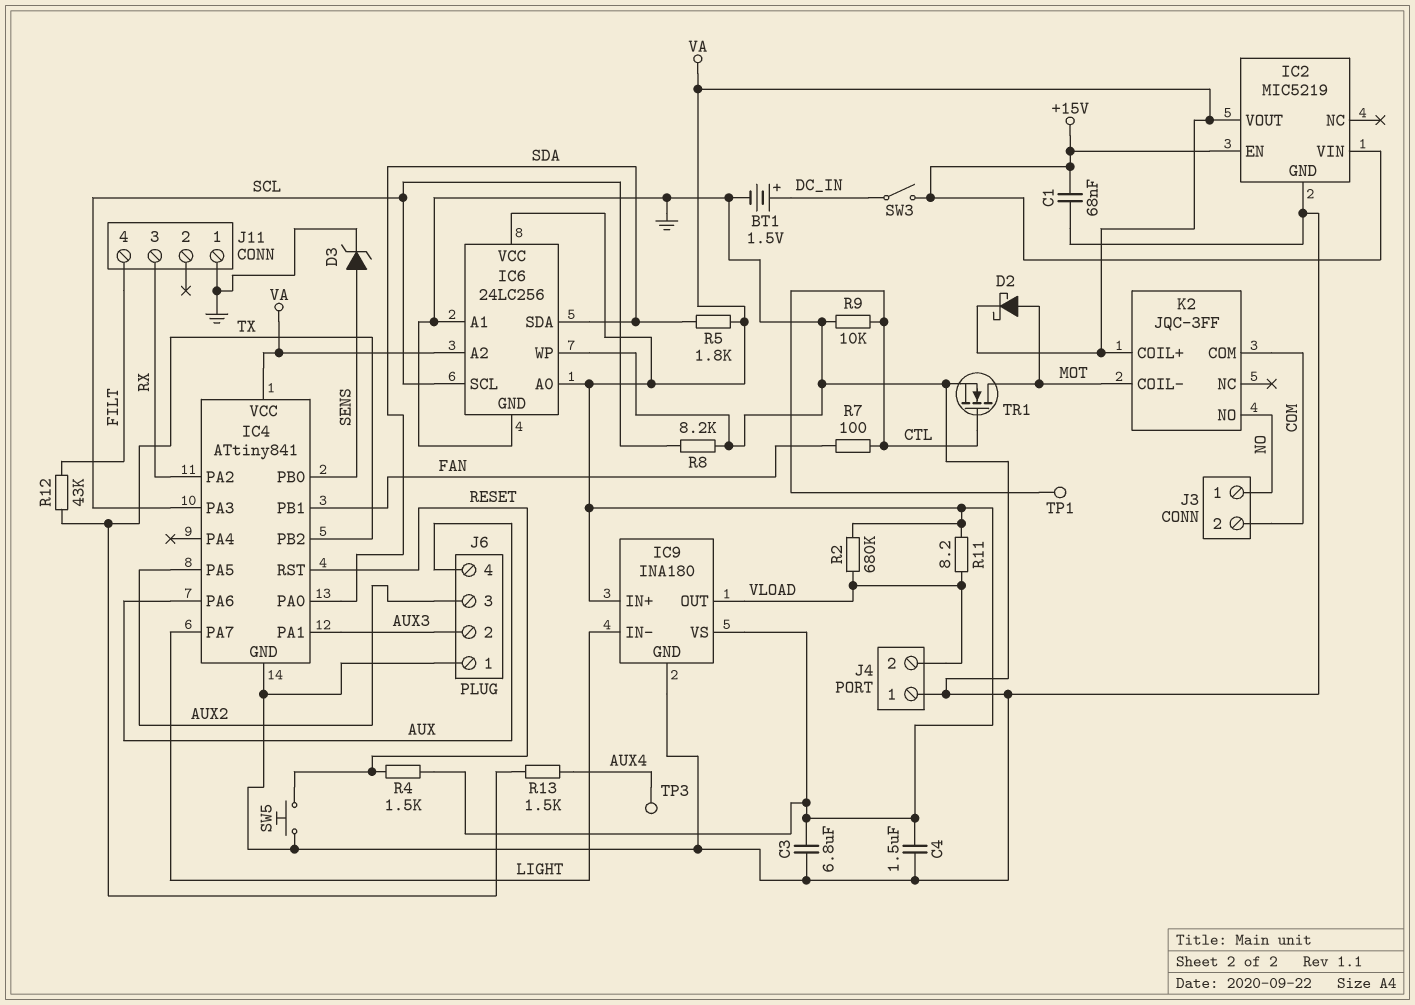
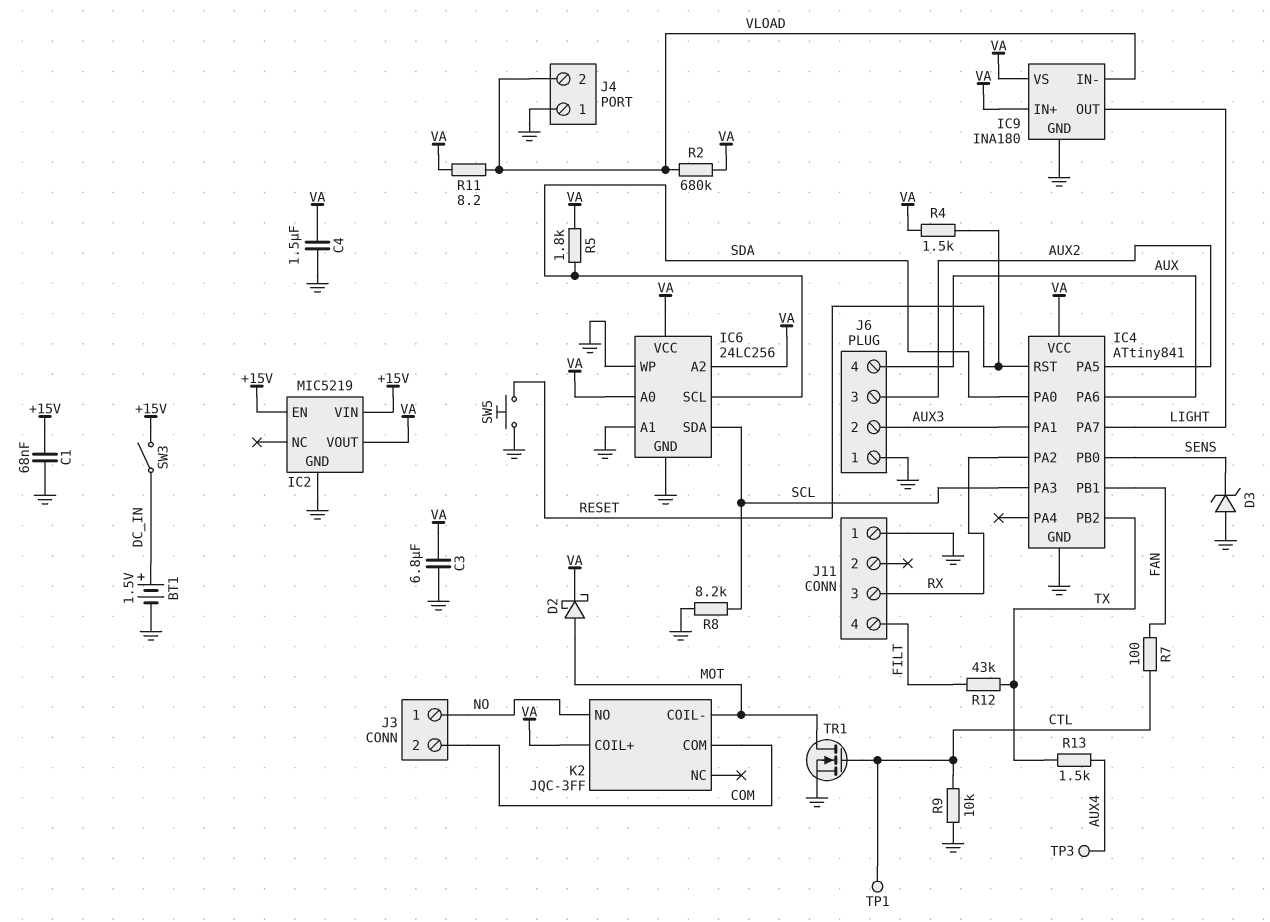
D3: zener (A SENS, K GND) -> zener (A GND, K SENS)
IC6 pin SCL: SCL -> SDA
IC6 pin SDA: SDA -> SCL
IC9 pin IN-: LIGHT -> VLOAD
IC9 pin OUT: VLOAD -> LIGHT

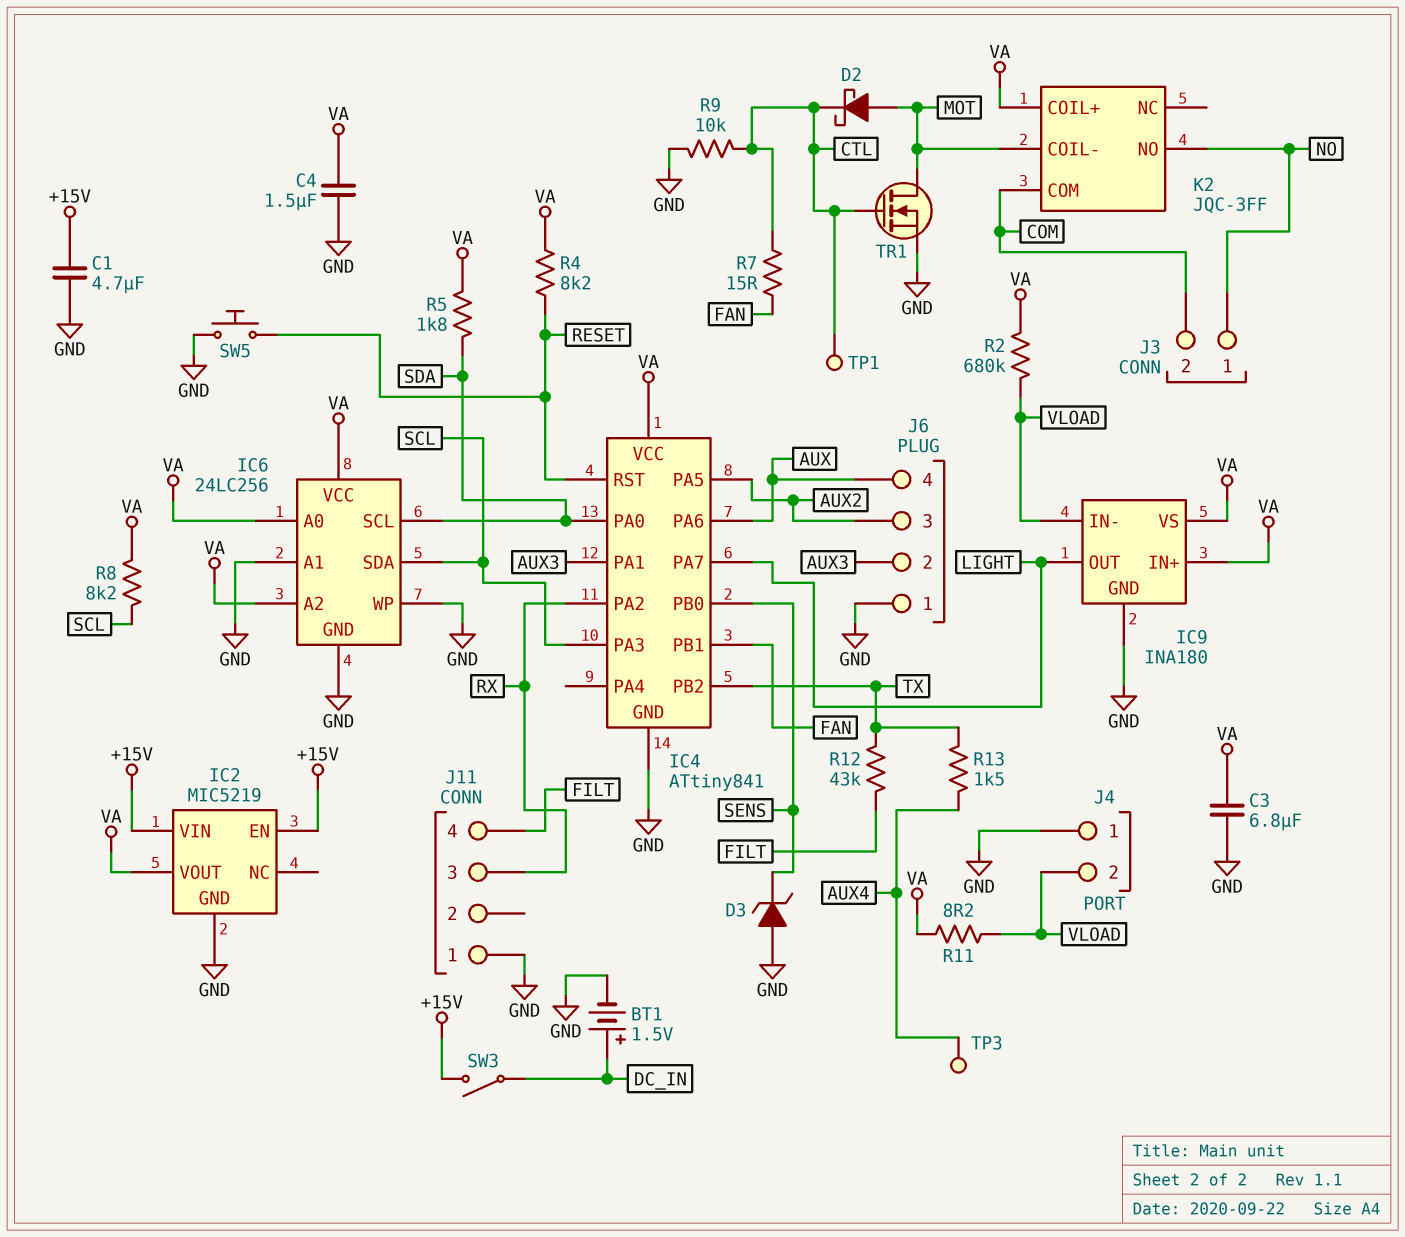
C1: 68nF (+15V, GND) -> 4.7uF (+15V, GND)
D2: schottky (A MOT, K VA) -> schottky (A MOT, K CTL)
R4: 1.5k (RESET, VA) -> 8.2k (RESET, VA)
R7: 100 (CTL, FAN) -> 15 (CTL, FAN)
R8: 8.2k (GND, SCL) -> 8.2k (SCL, VA)

